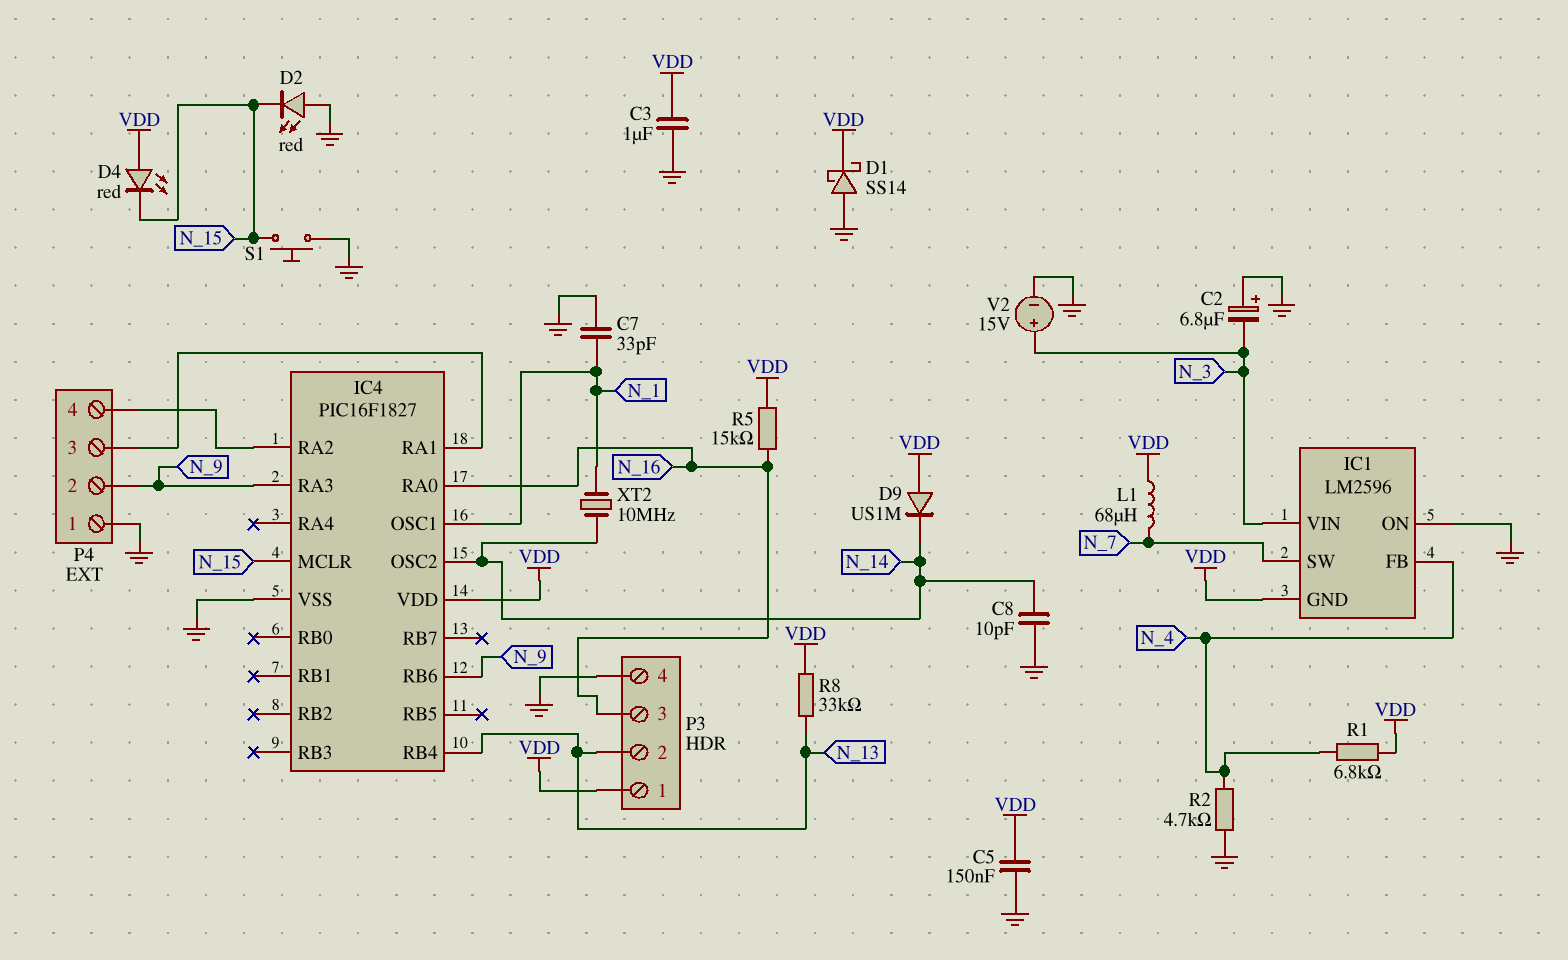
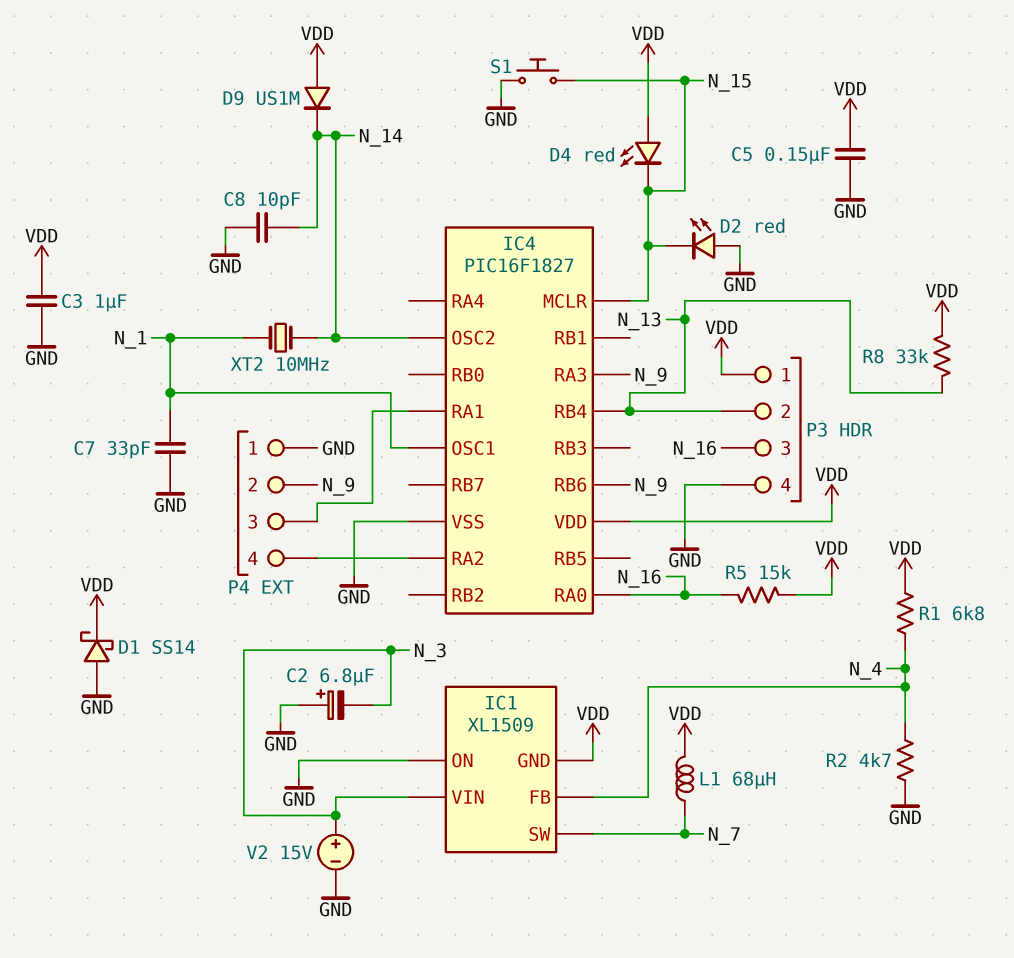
IC1: LM2596 -> XL1509

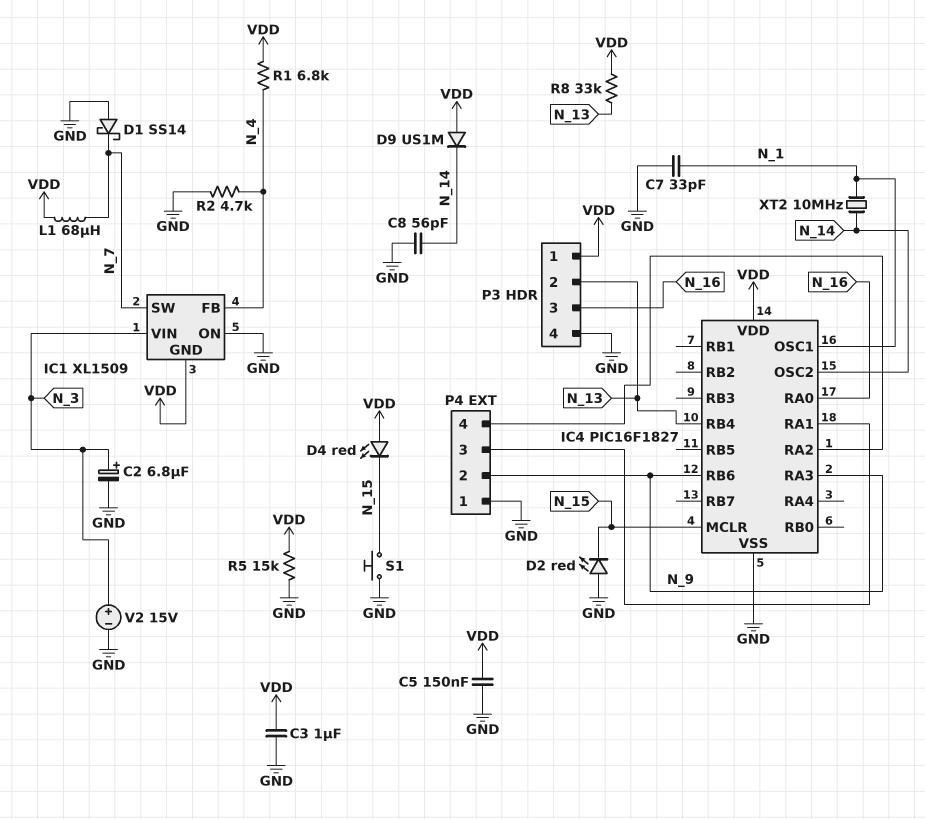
C2: 6.8uF (plus GND, minus N_3) -> 6.8uF (plus N_3, minus GND)
C8: 10pF (GND, N_14) -> 56pF (GND, N_14)
D1: schottky SS14 (A GND, K VDD) -> schottky SS14 (A GND, K N_7)
R5: 15k (N_16, VDD) -> 15k (GND, VDD)

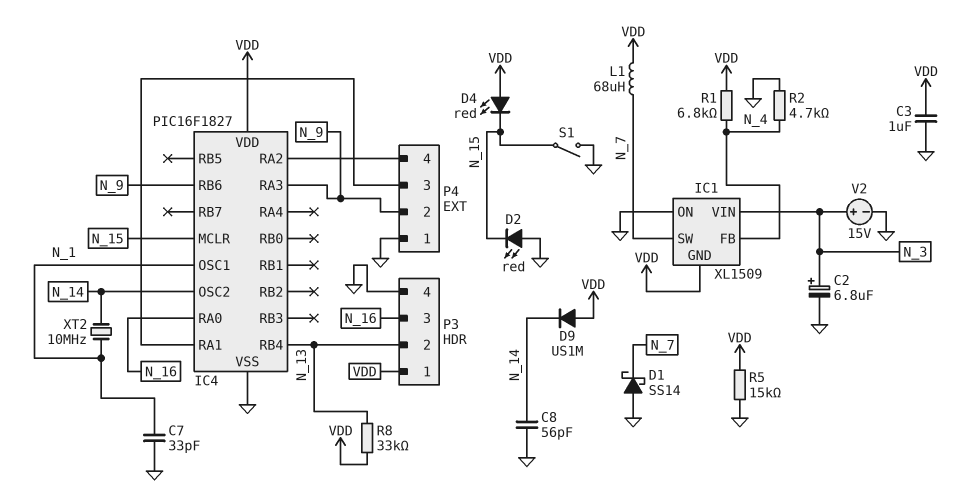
C5: 150nF (GND, VDD) -> none
S1: button (GND, N_15) -> switch (GND, N_15)

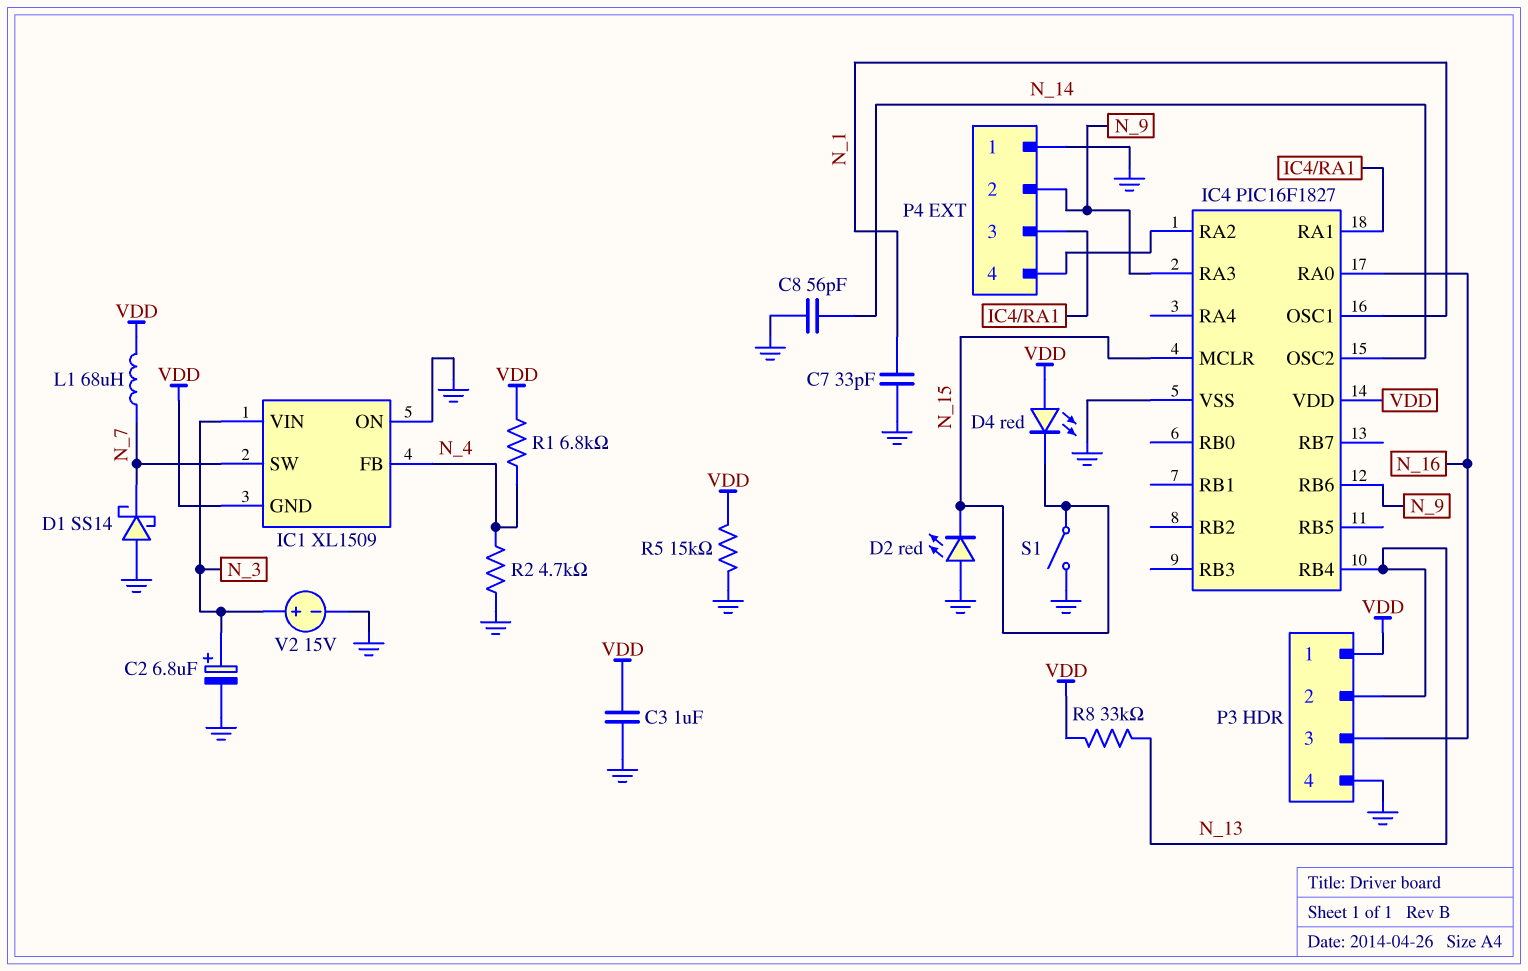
D9: diode US1M (A VDD, K N_14) -> none
XT2: 10MHz (N_1, N_14) -> none

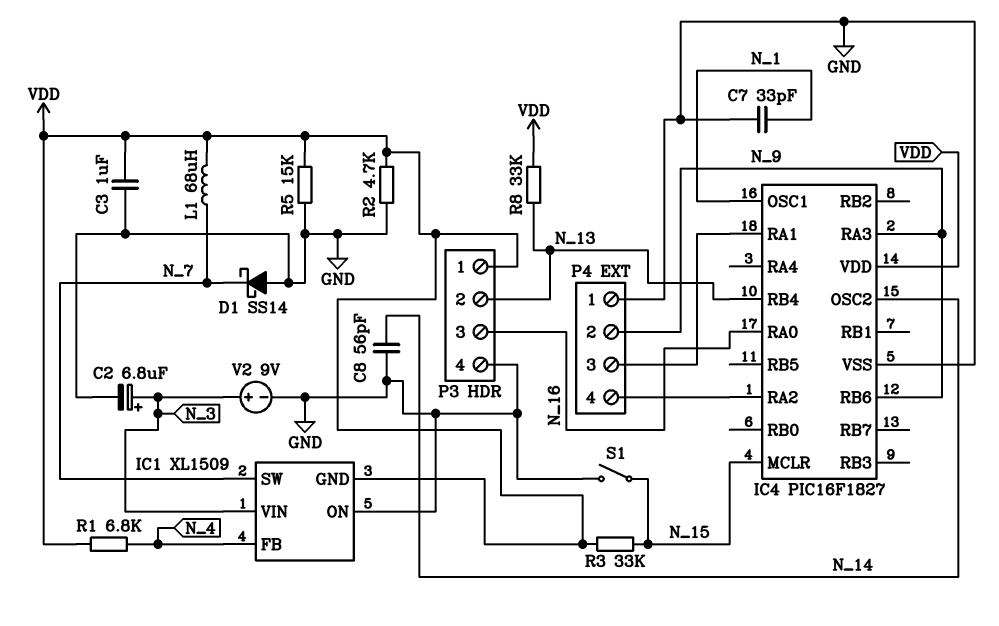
D2: LED red (A GND, K N_15) -> none
D4: LED red (A VDD, K N_15) -> none
R2: 4.7k (GND, N_4) -> 4.7k (GND, VDD)
R3: none -> 33k (N_15, VDD)
V2: 15V (plus N_3, minus GND) -> 9V (plus N_3, minus GND)

